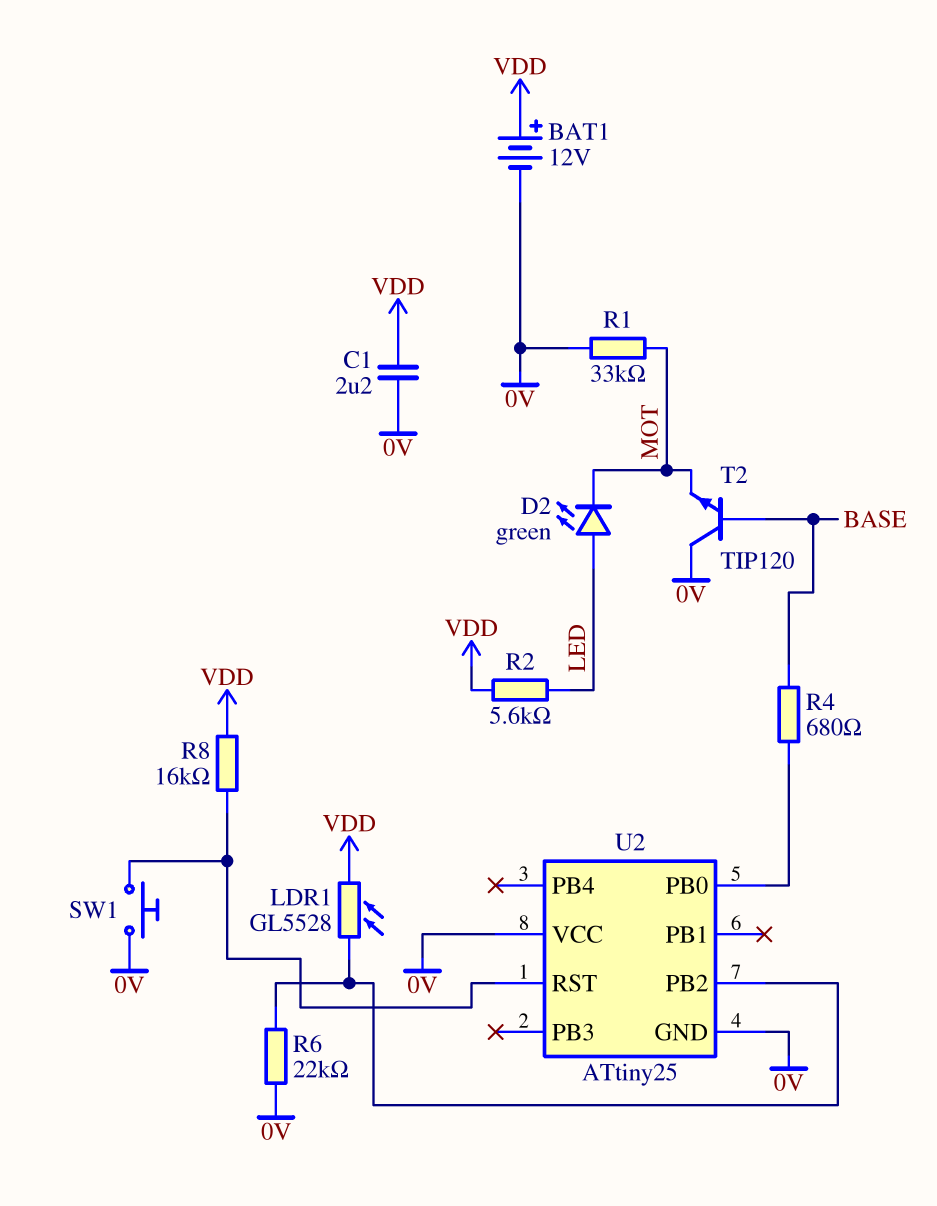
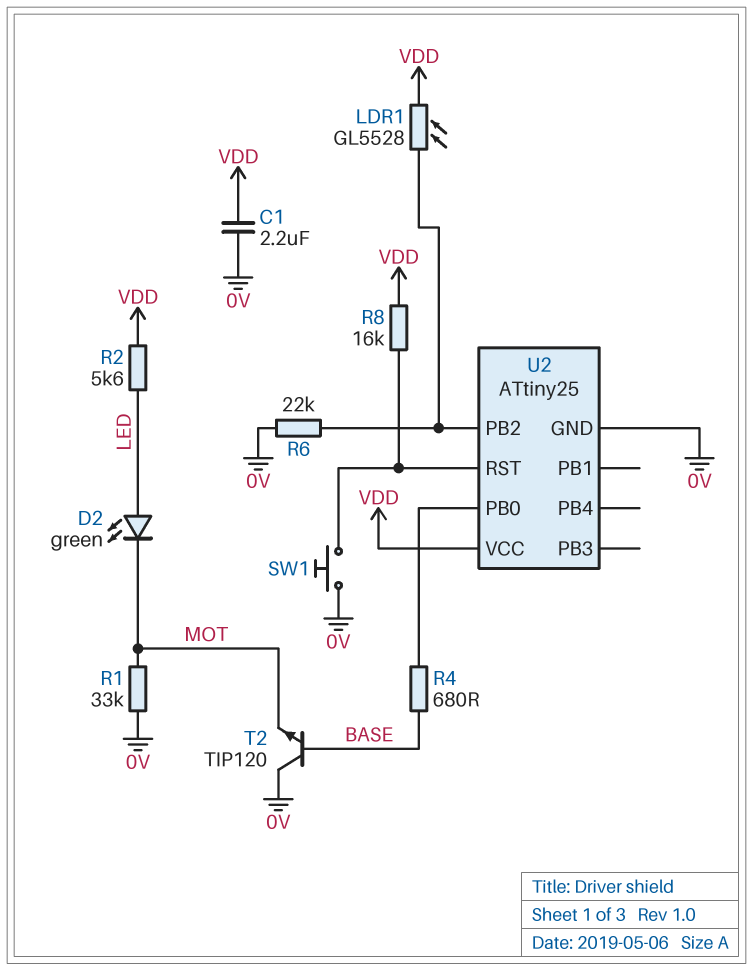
BAT1: 12V (plus VDD, minus 0V) -> none
U2 pin VCC: 0V -> VDD

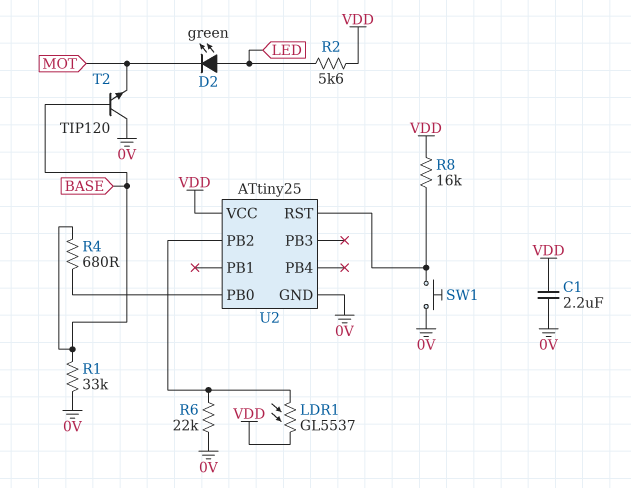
LDR1: GL5528 (U2/PB2, VDD) -> GL5537 (U2/PB2, VDD)
R1: 33k (0V, MOT) -> 33k (0V, BASE)

